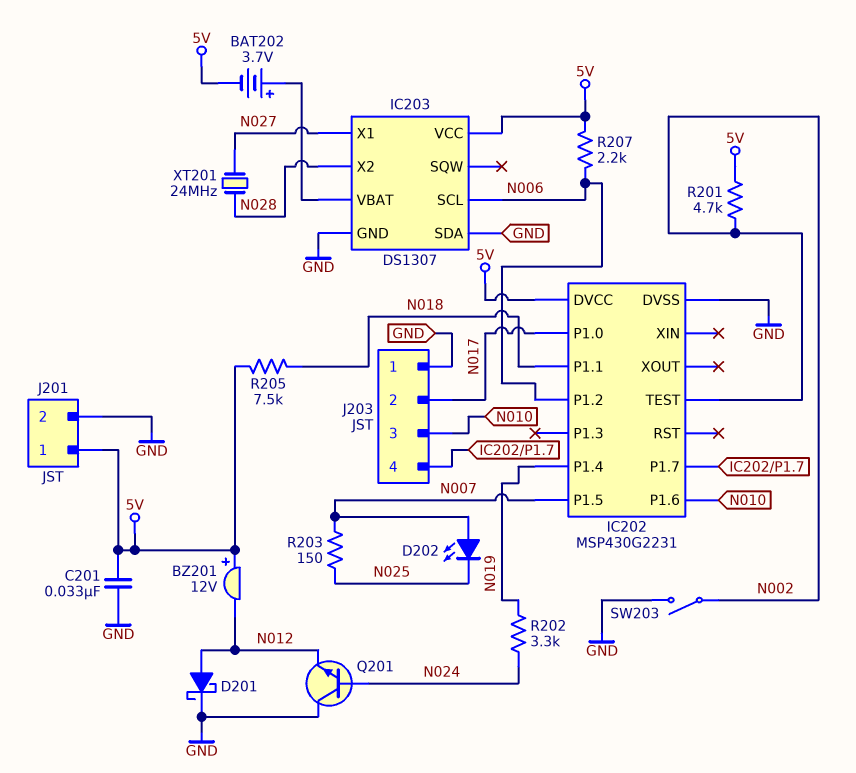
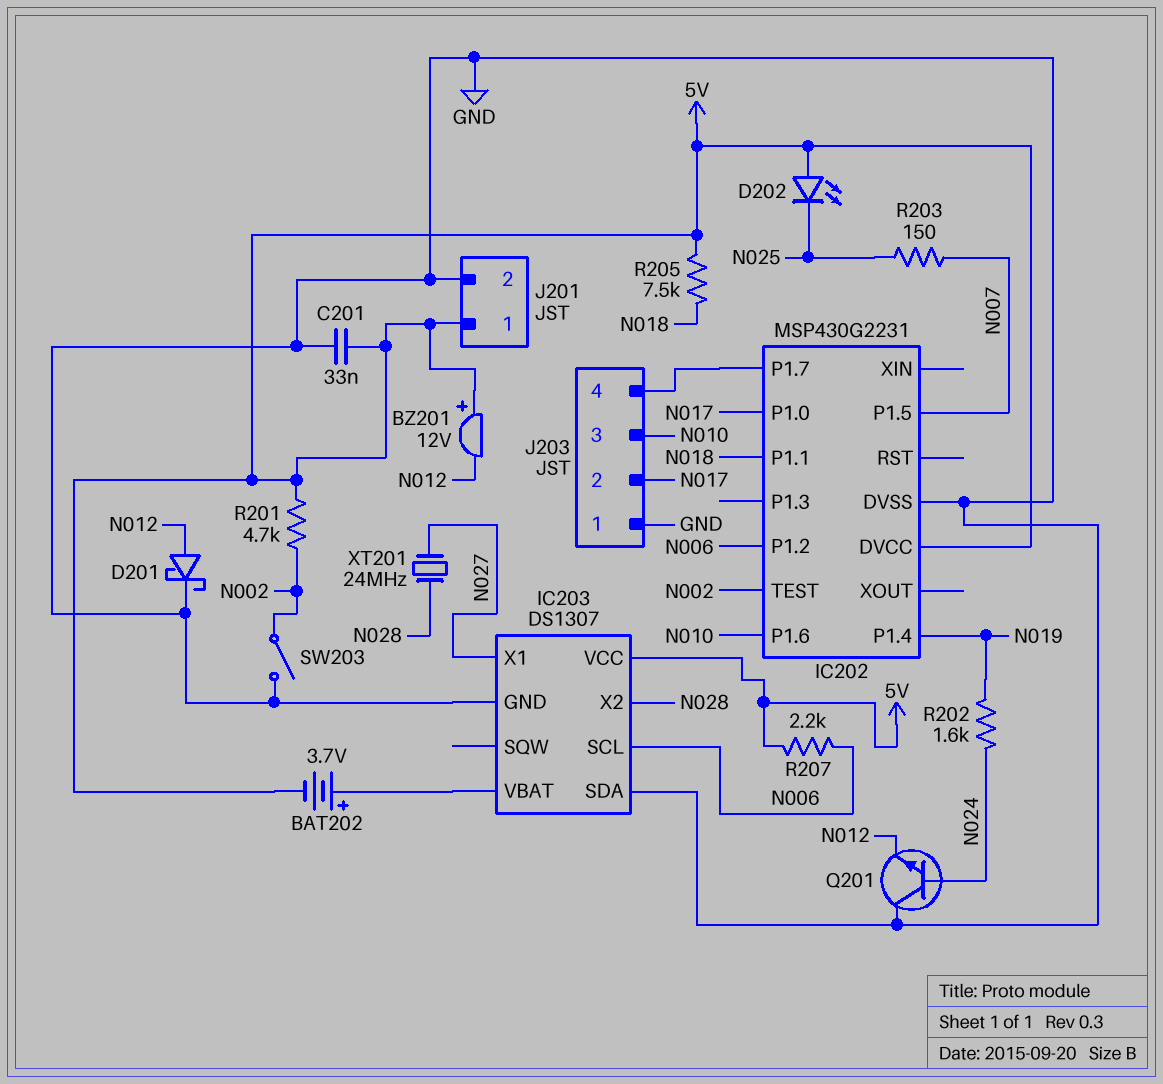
D202: LED (A N007, K N025) -> LED (A 5V, K N025)
R202: 3.3k (N019, N024) -> 1.6k (N019, N024)

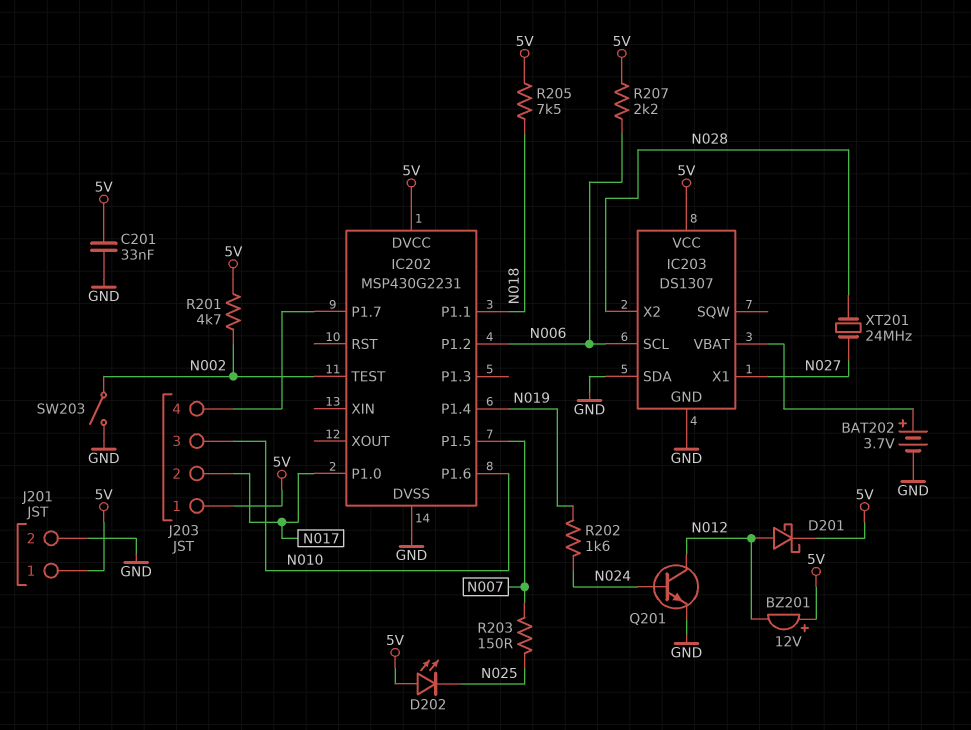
BAT202: 3.7V (plus IC203/VBAT, minus 5V) -> 3.7V (plus IC203/VBAT, minus GND)
D201: schottky (A N012, K GND) -> schottky (A N012, K 5V)
J203 pin 1: GND -> 5V
Q201: NPN (B N024, C GND, E N012) -> NPN (B N024, C N012, E GND)

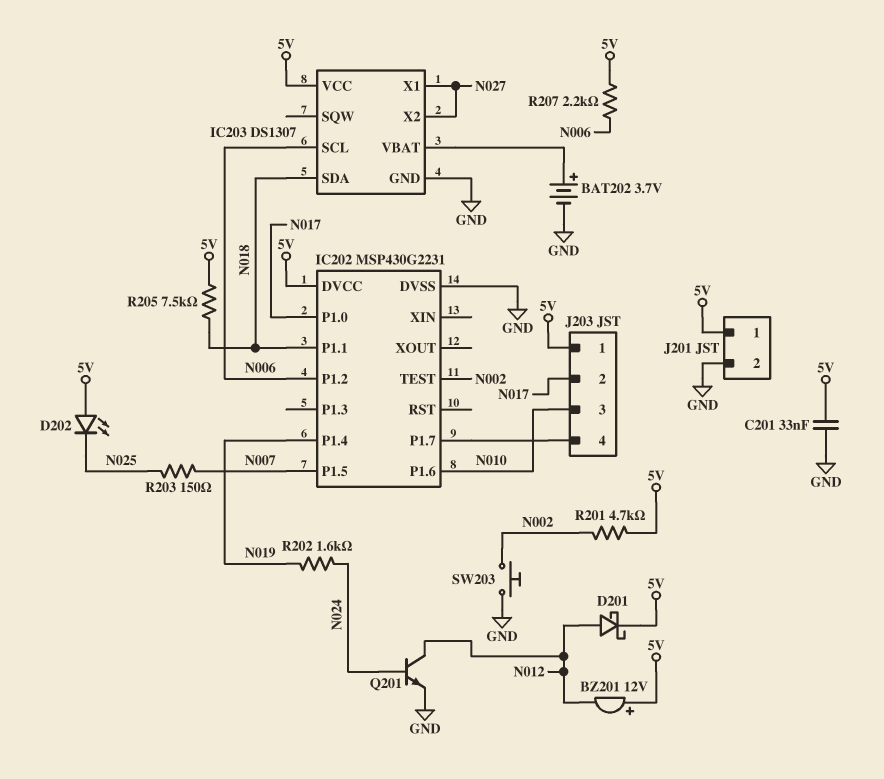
IC203 pin SDA: GND -> N018
IC203 pin X2: N028 -> N027
SW203: switch (GND, N002) -> button (GND, N002)
XT201: 24MHz (N027, N028) -> none

